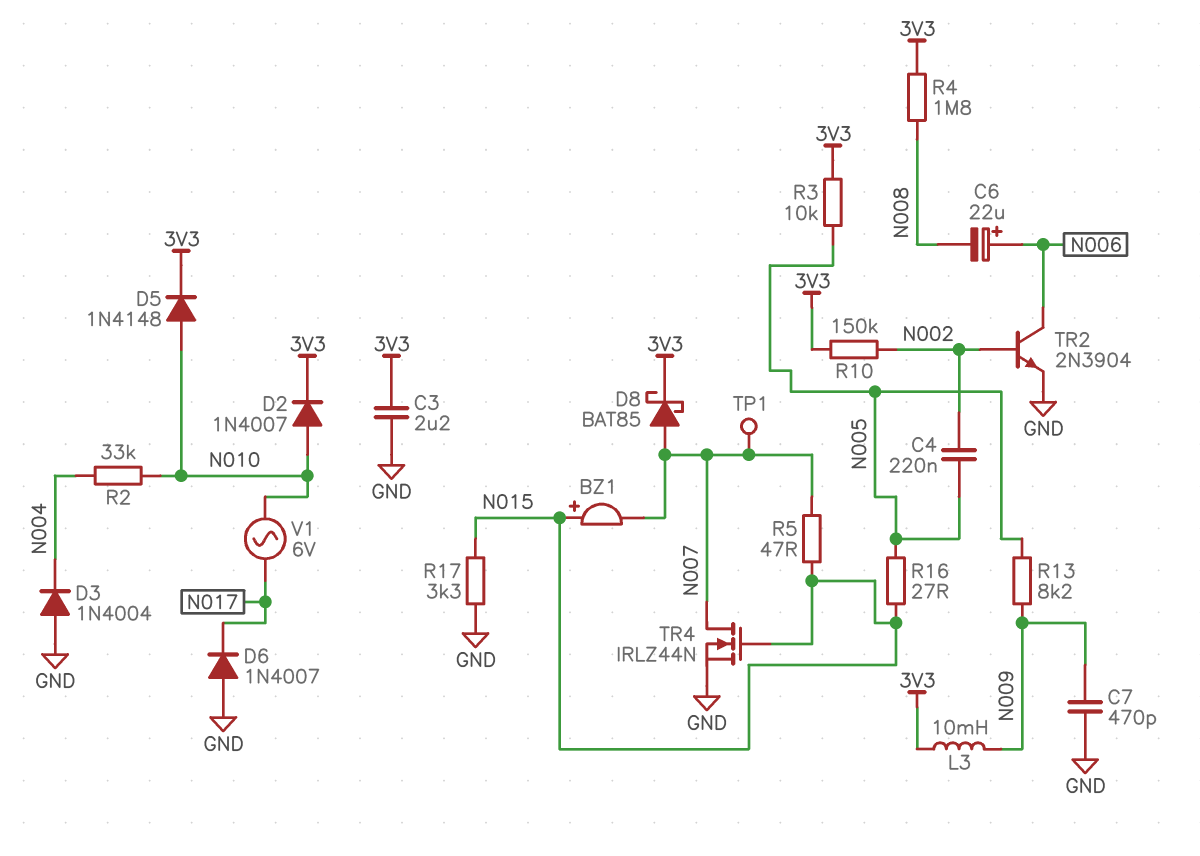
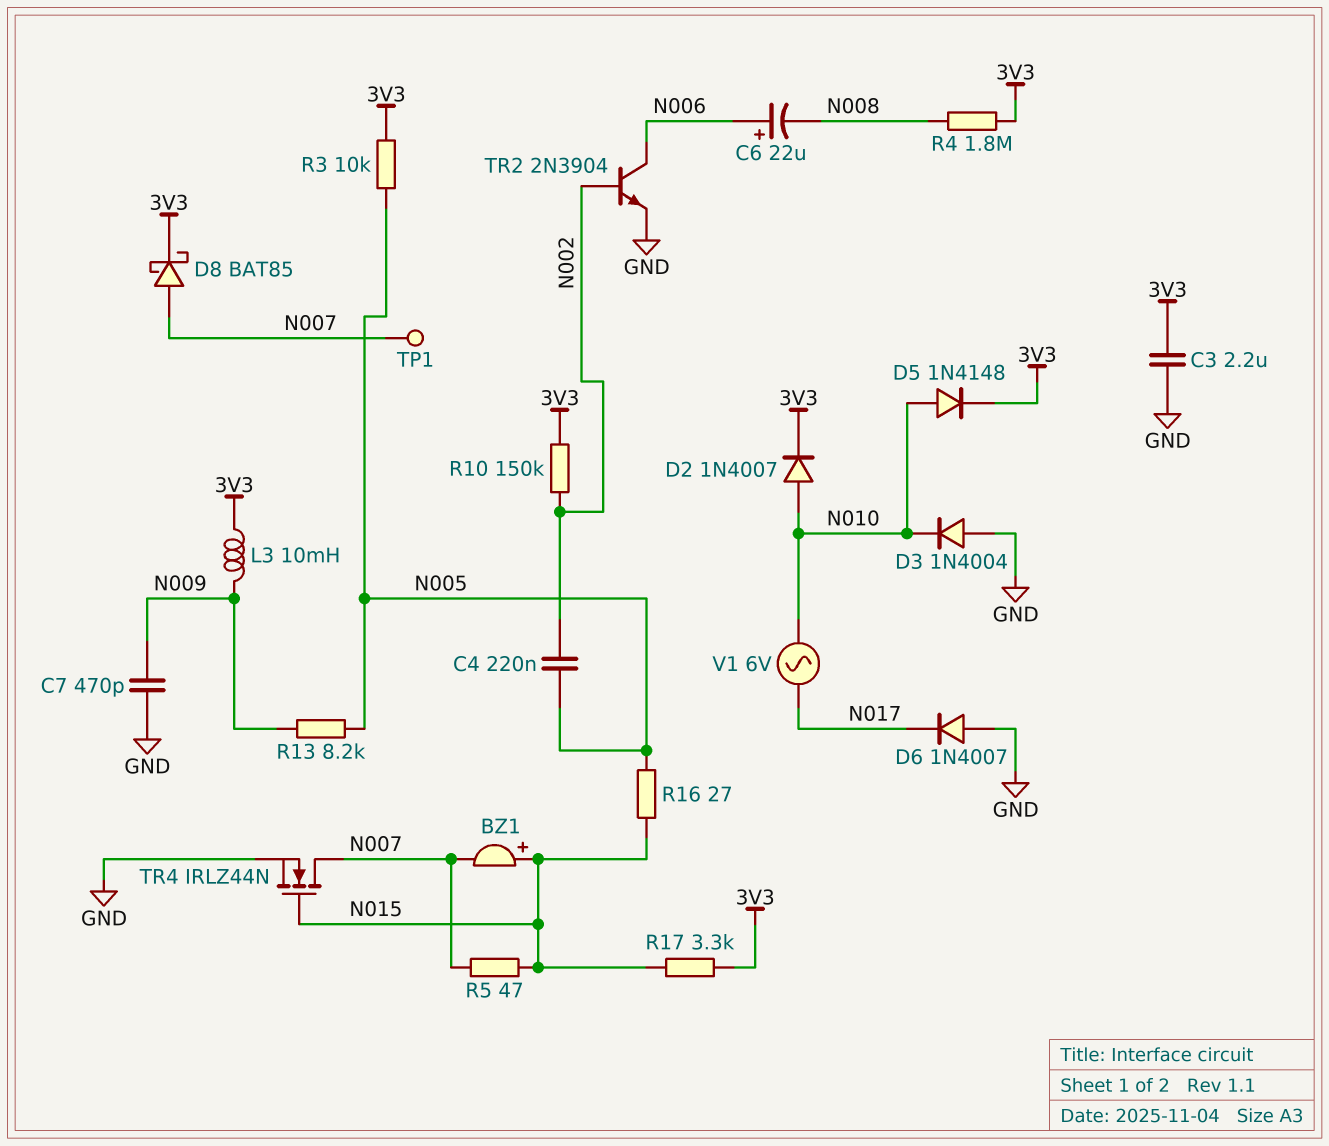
D3: diode 1N4004 (A GND, K N004) -> diode 1N4004 (A GND, K N010)
R2: 33k (N004, N010) -> none
R17: 3.3k (GND, N015) -> 3.3k (3V3, N015)

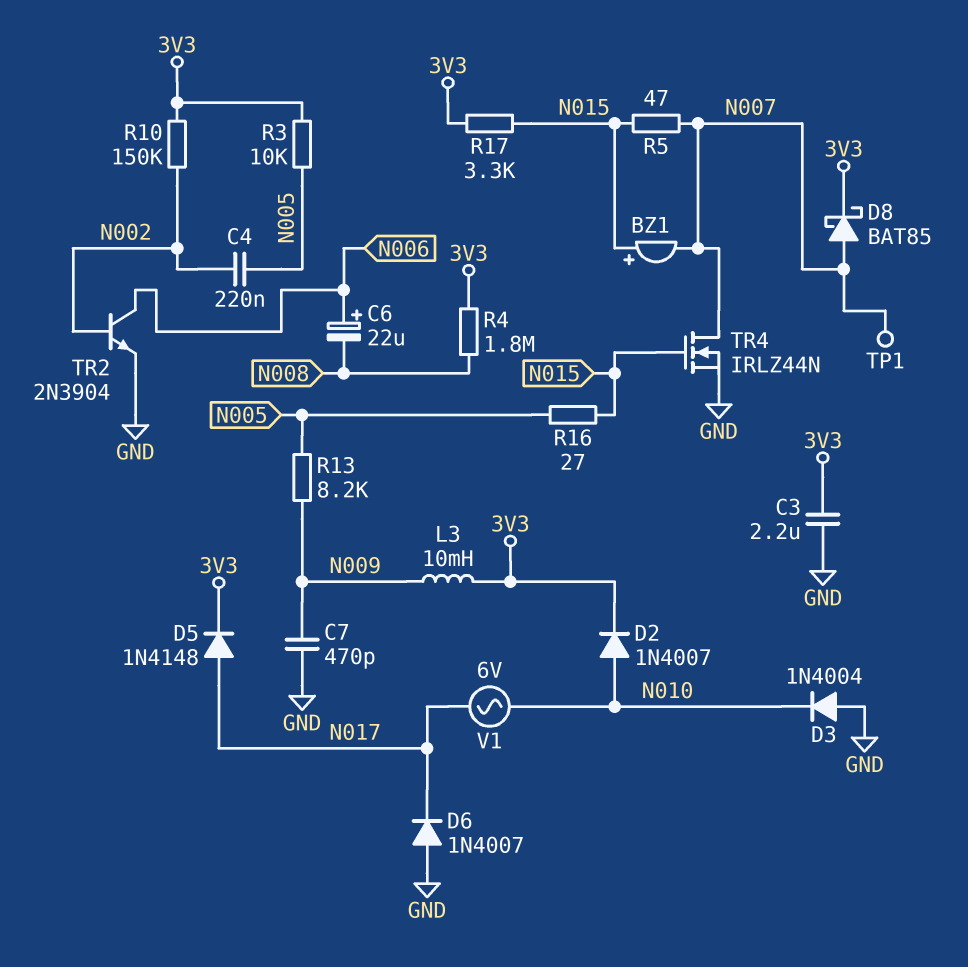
D5: diode 1N4148 (A N010, K 3V3) -> diode 1N4148 (A N017, K 3V3)

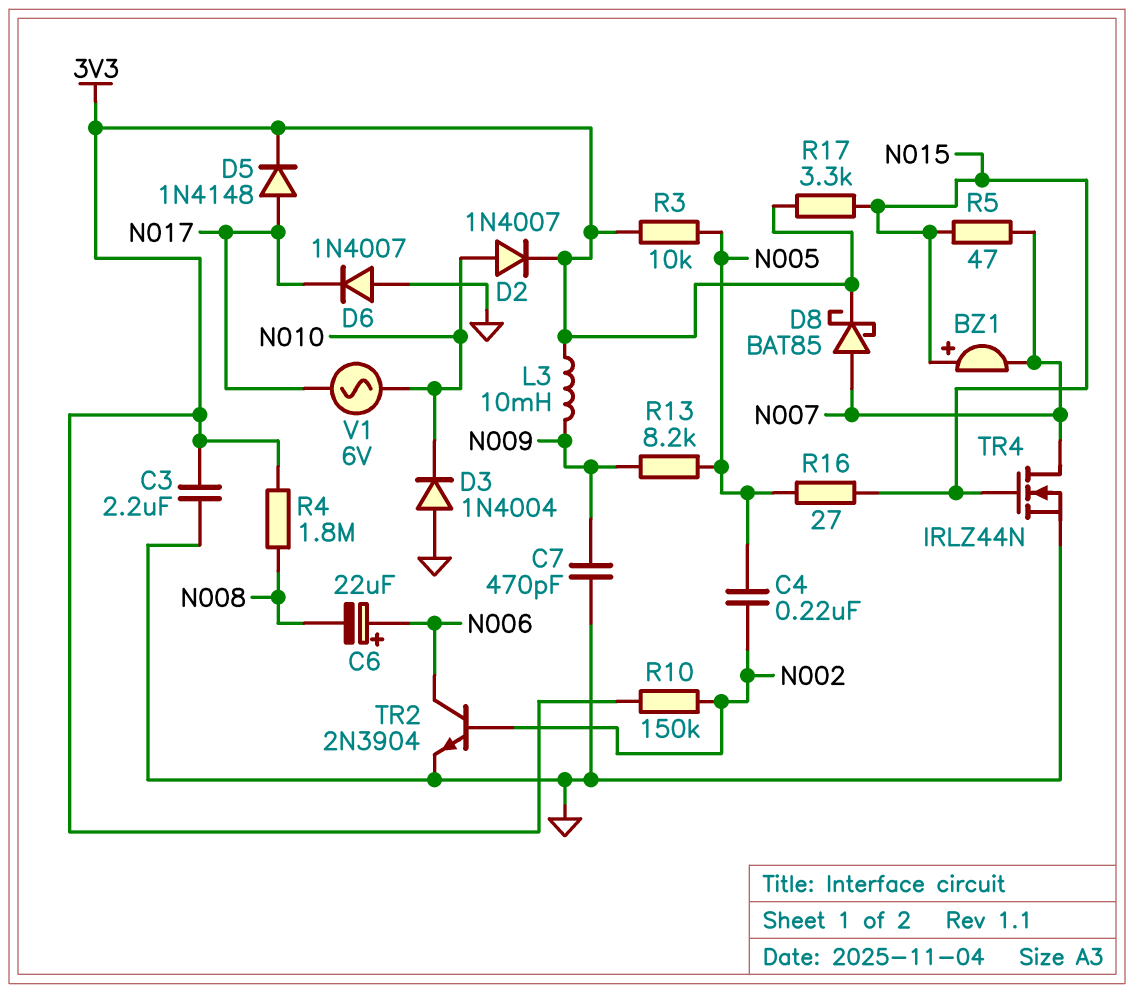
TP1: test point (N007) -> none

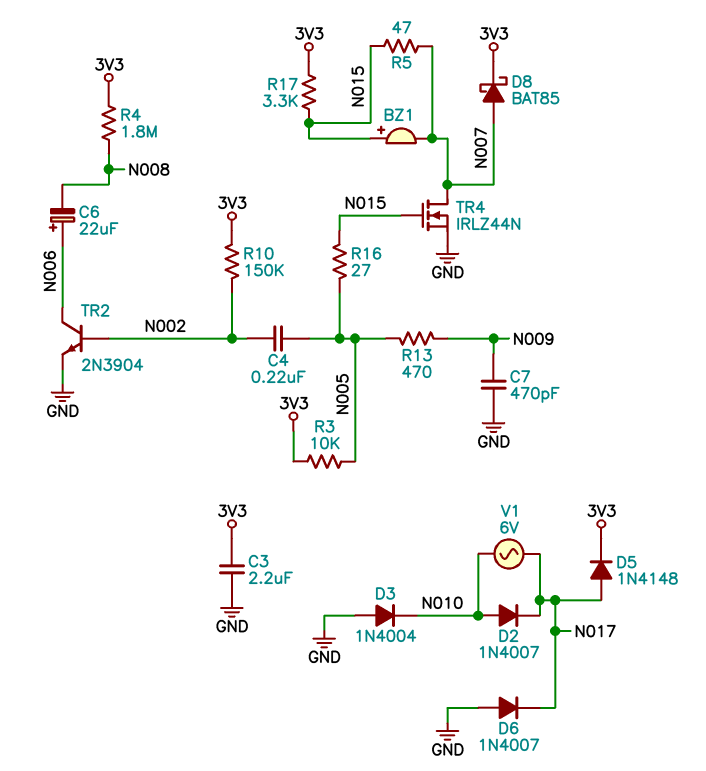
D2: diode 1N4007 (A N010, K 3V3) -> diode 1N4007 (A N010, K N017)
L3: 10mH (3V3, N009) -> none
R13: 8.2k (N005, N009) -> 470 (N005, N009)

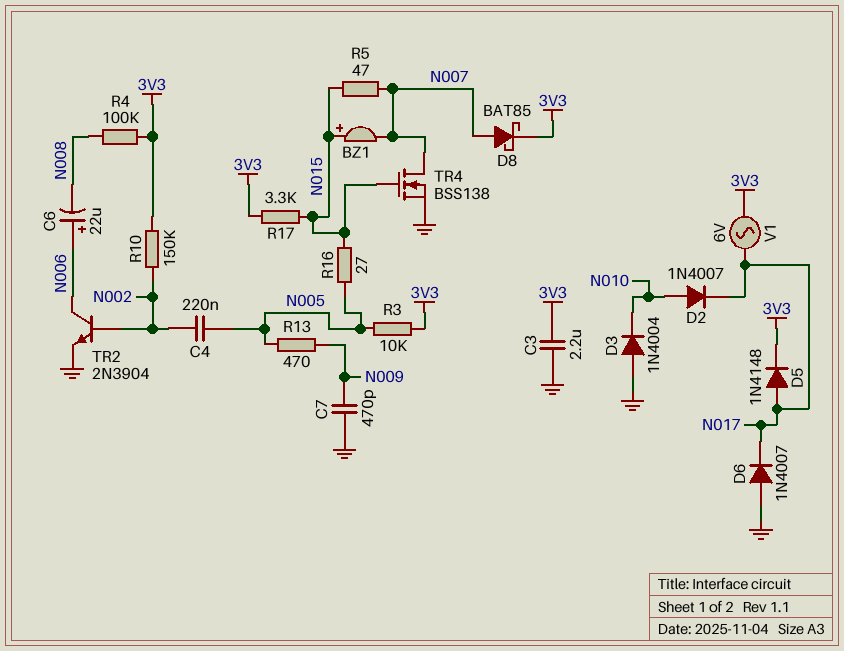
R4: 1.8M (3V3, N008) -> 100k (3V3, N008)
TR4: NMOS IRLZ44N (G N015, D N007, S GND) -> NMOS BSS138 (G N015, D N007, S GND)
V1: AC 6V (N010, N017) -> AC 6V (3V3, N017)

